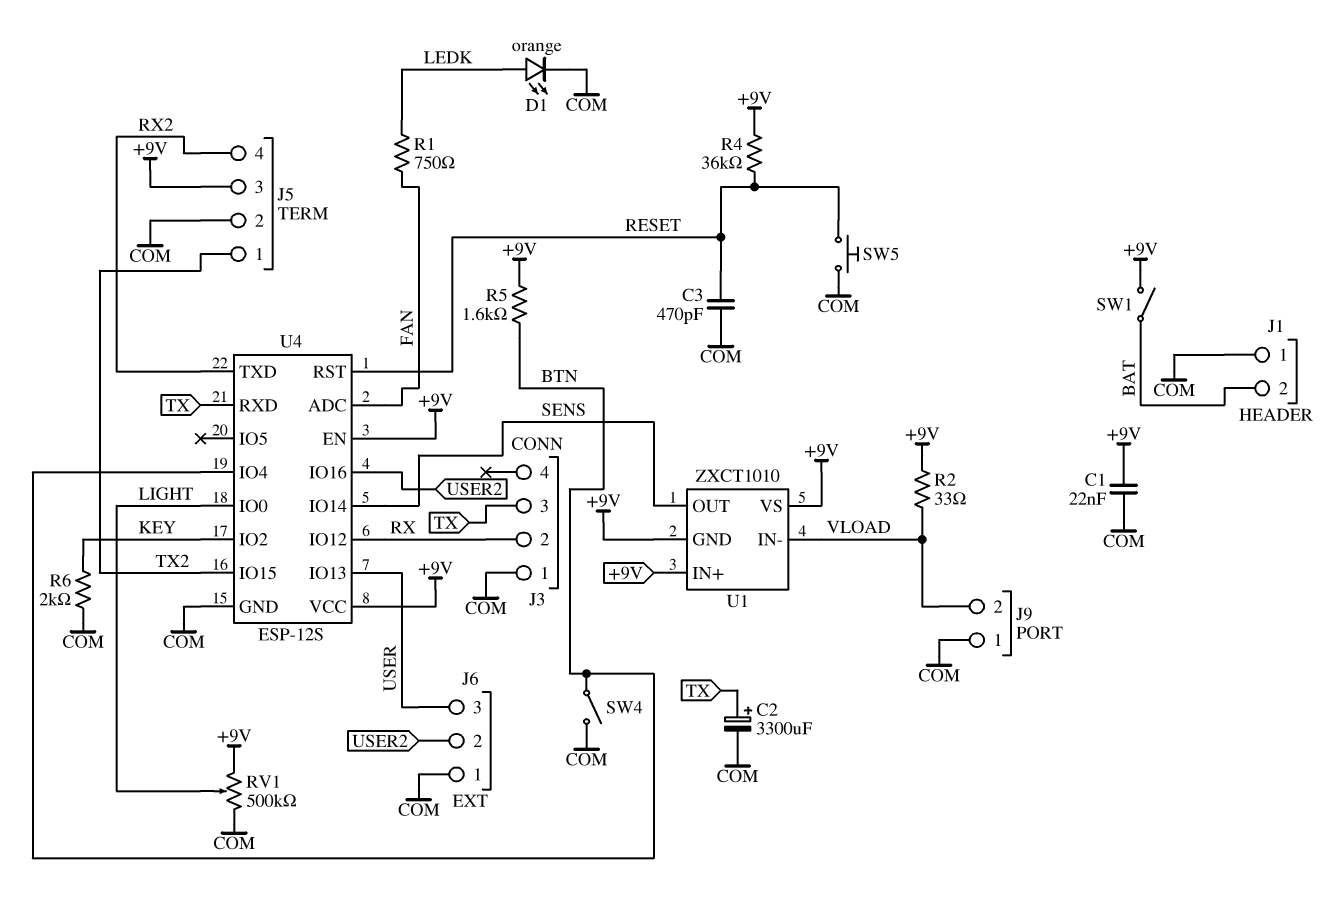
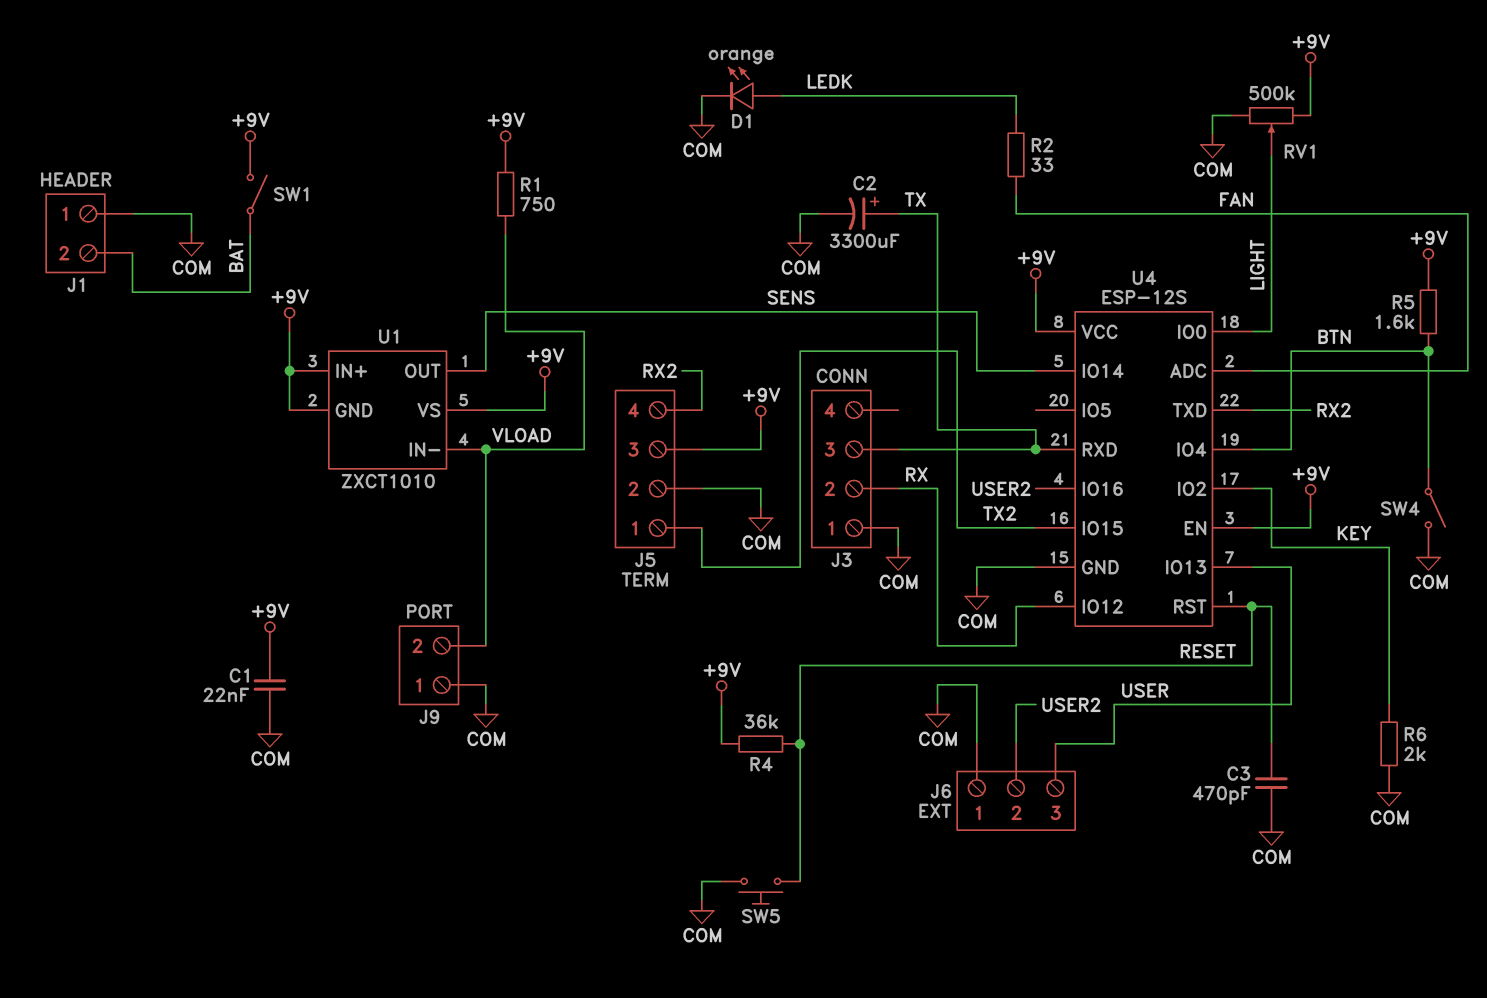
R1: 750 (FAN, LEDK) -> 750 (+9V, VLOAD)
R2: 33 (+9V, VLOAD) -> 33 (FAN, LEDK)

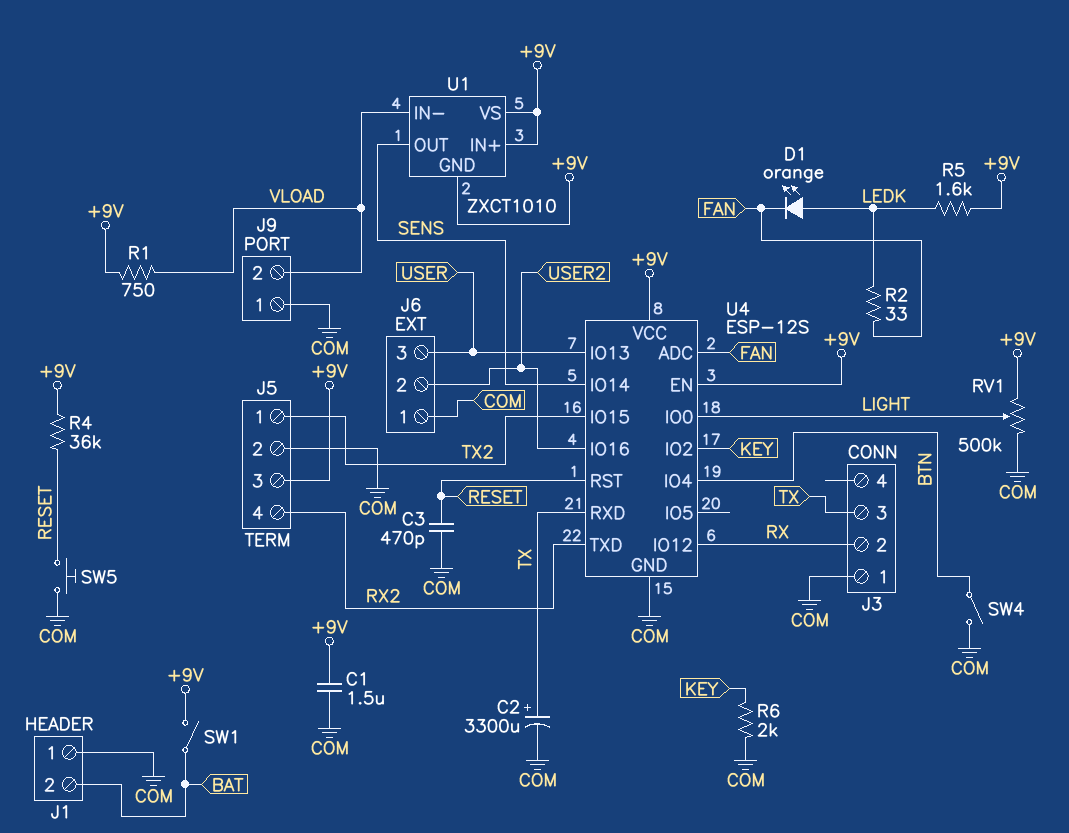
C1: 22nF (+9V, COM) -> 1.5uF (+9V, COM)
D1: LED orange (A LEDK, K COM) -> LED orange (A LEDK, K FAN)
R5: 1.6k (+9V, BTN) -> 1.6k (+9V, LEDK)

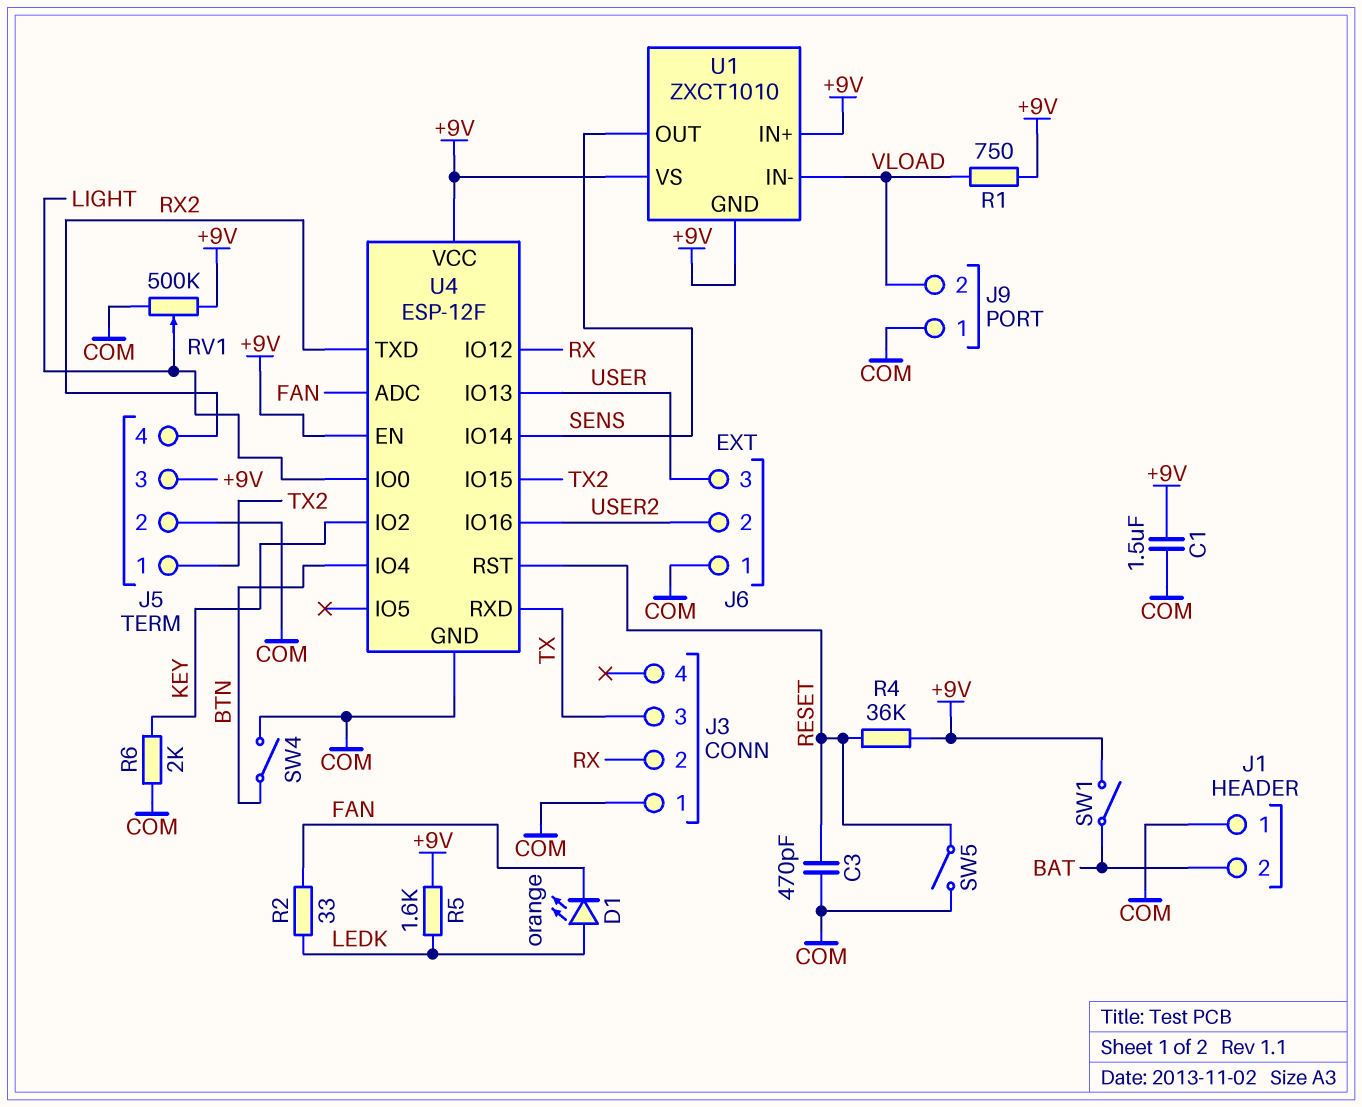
C2: 3300uF (plus TX, minus COM) -> none
SW5: button (COM, RESET) -> switch (COM, RESET)
U4: ESP-12S -> ESP-12F

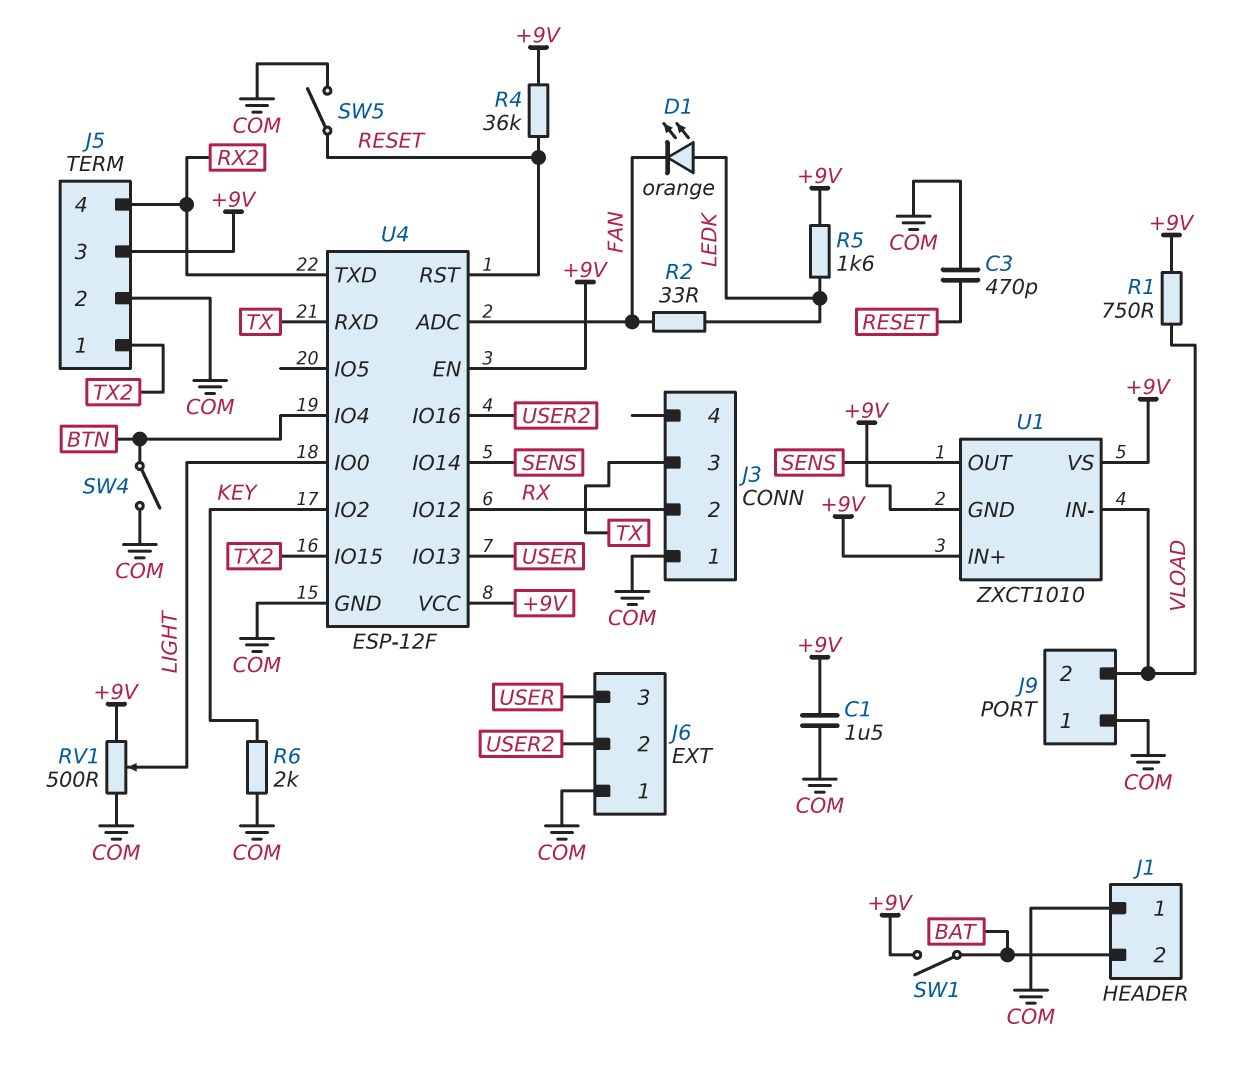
RV1: 500k (+9V, COM, wiper LIGHT) -> 500 (+9V, COM, wiper LIGHT)

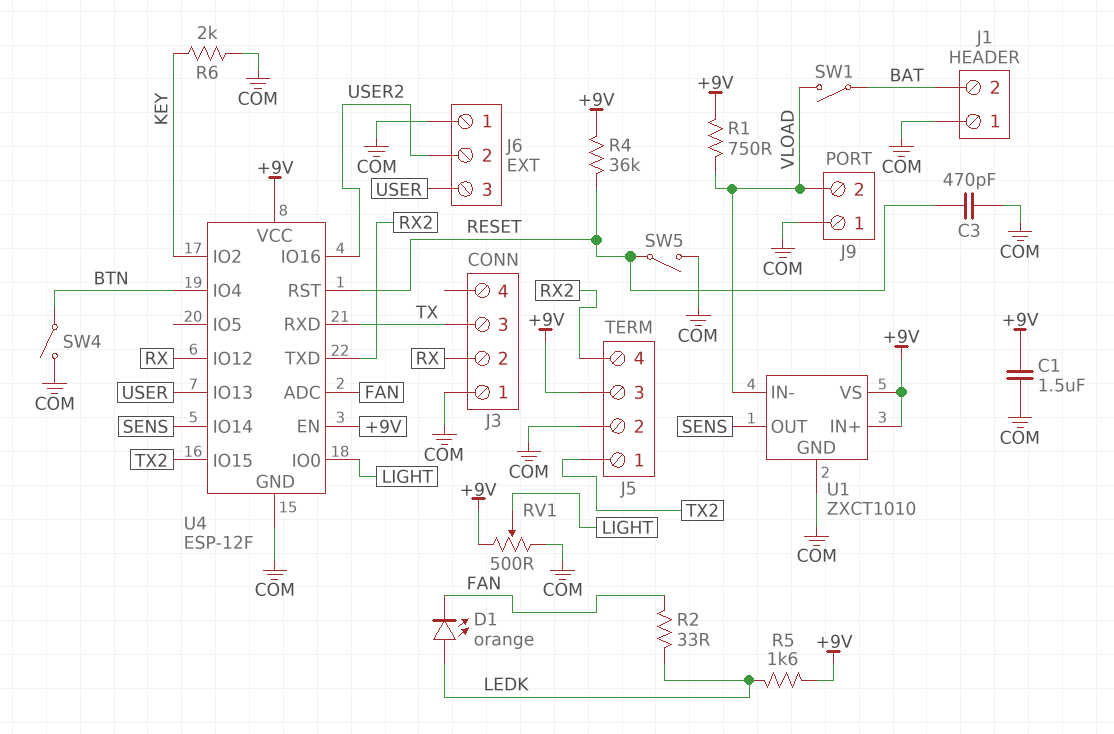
SW1: switch (+9V, BAT) -> switch (BAT, VLOAD)
U1 pin GND: +9V -> COM

